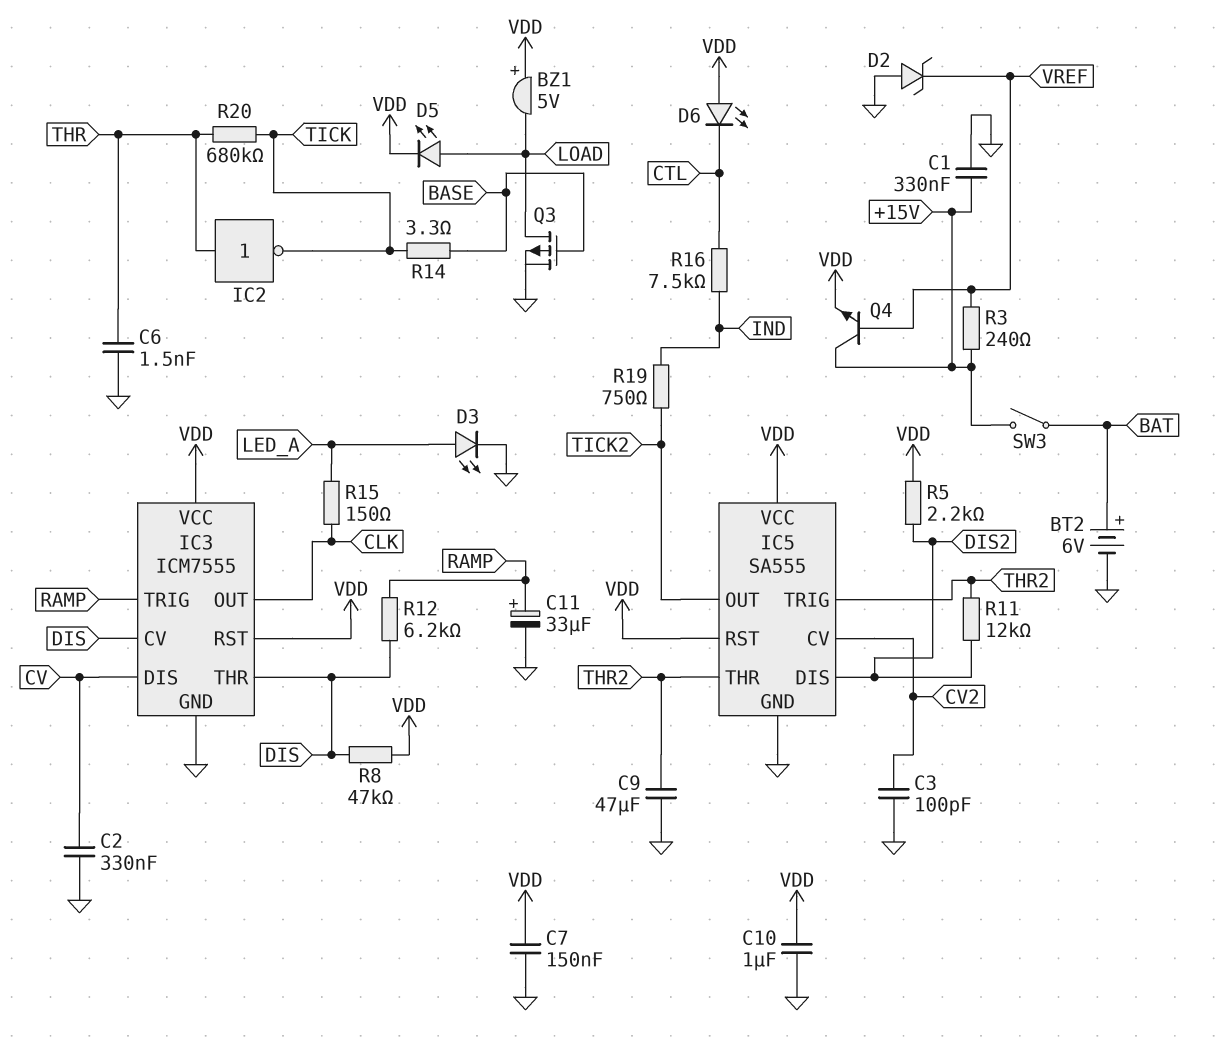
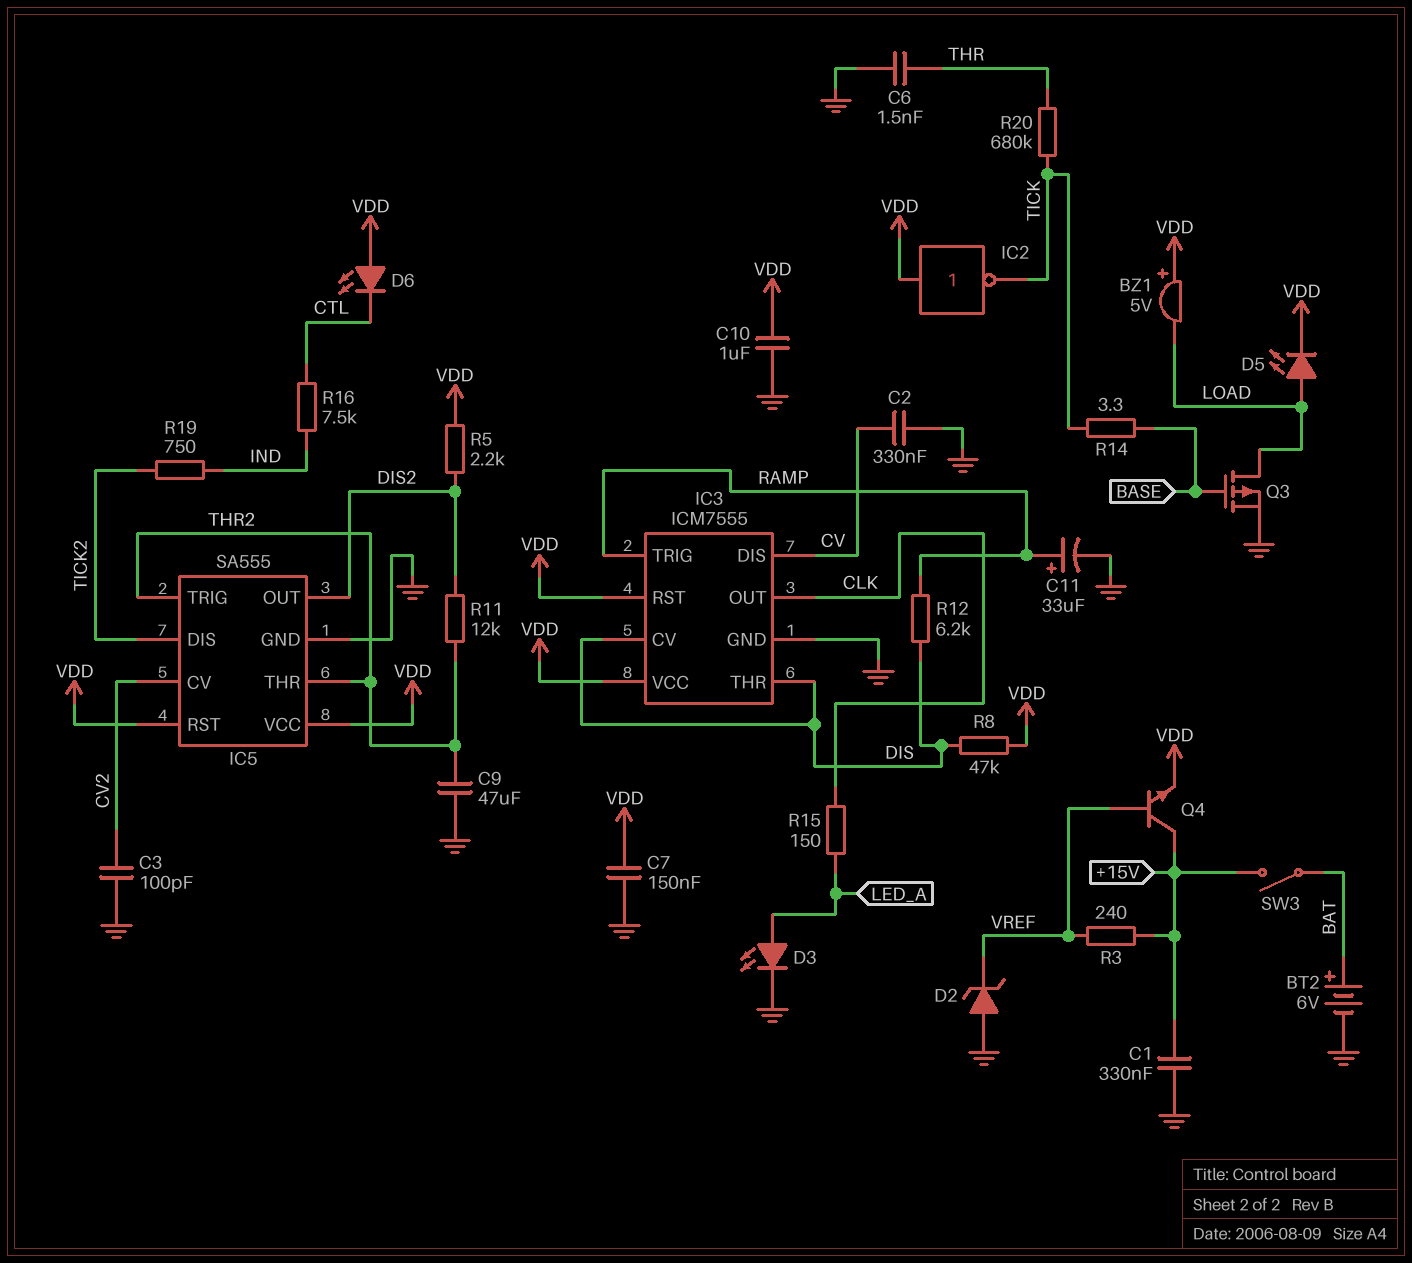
IC2: NOT (in THR, out TICK) -> NOT (in VDD, out TICK)
IC5 pin DIS: DIS2 -> TICK2
IC5 pin OUT: TICK2 -> DIS2

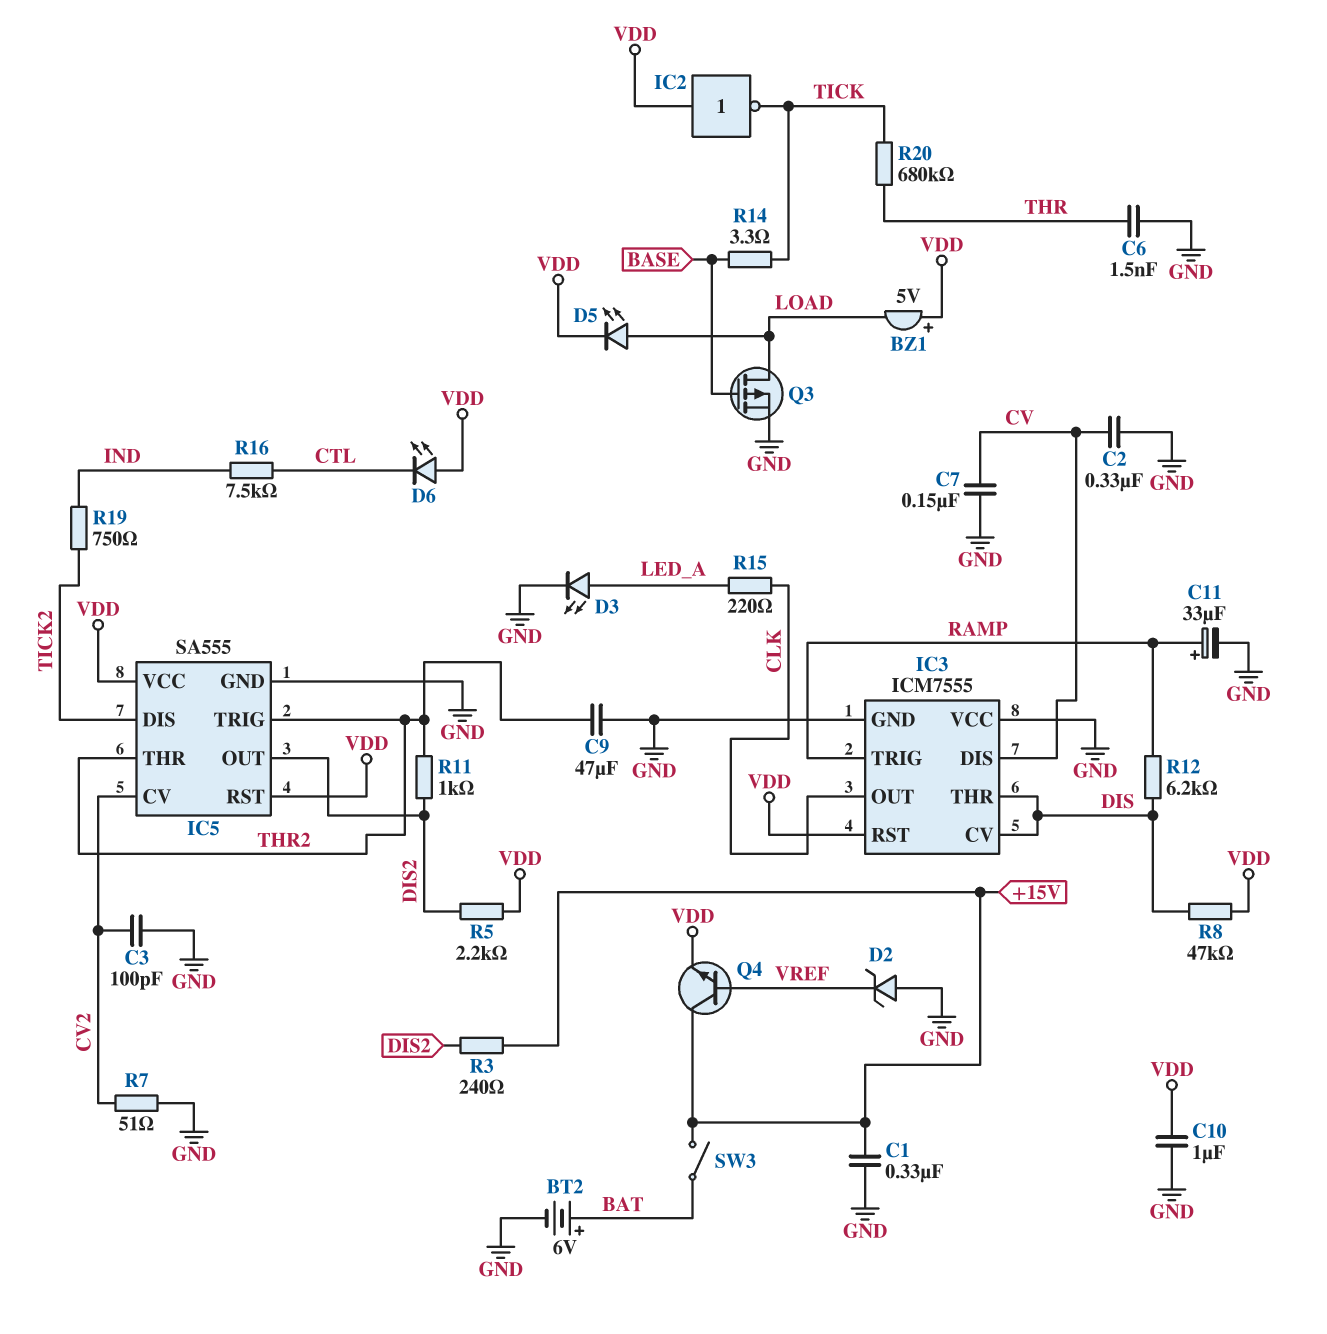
C7: 150nF (GND, VDD) -> 150nF (CV, GND)
IC3 pin VCC: VDD -> GND
R3: 240 (+15V, VREF) -> 240 (+15V, DIS2)
R7: none -> 51 (CV2, GND)
R11: 12k (DIS2, THR2) -> 1k (DIS2, THR2)
R15: 150 (CLK, LED_A) -> 220 (CLK, LED_A)

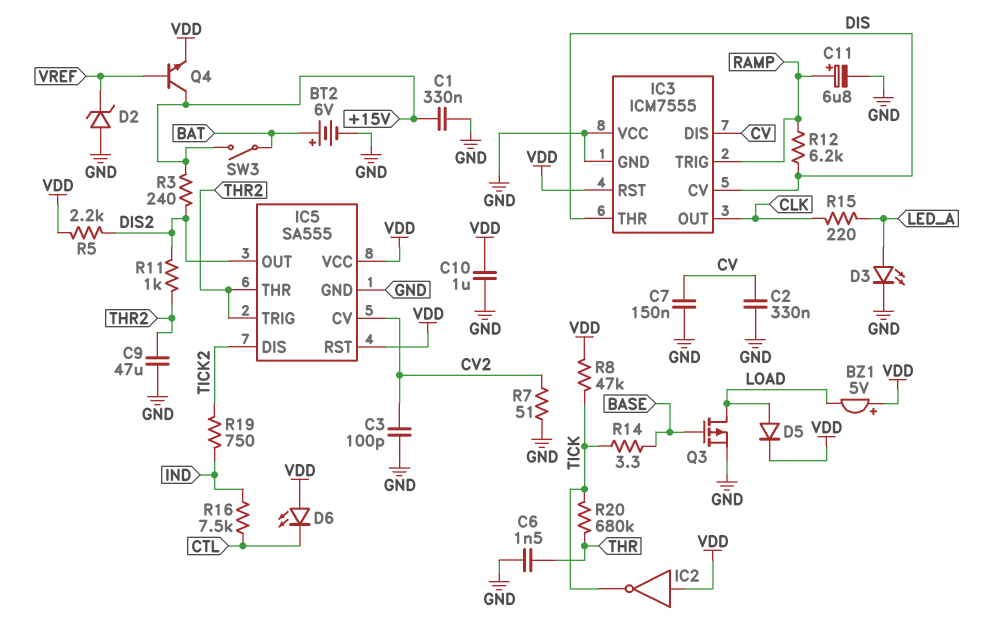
C11: 33uF (plus RAMP, minus GND) -> 6.8uF (plus RAMP, minus GND)
D5: LED (A LOAD, K VDD) -> diode (A LOAD, K VDD)
R8: 47k (DIS, VDD) -> 47k (TICK, VDD)

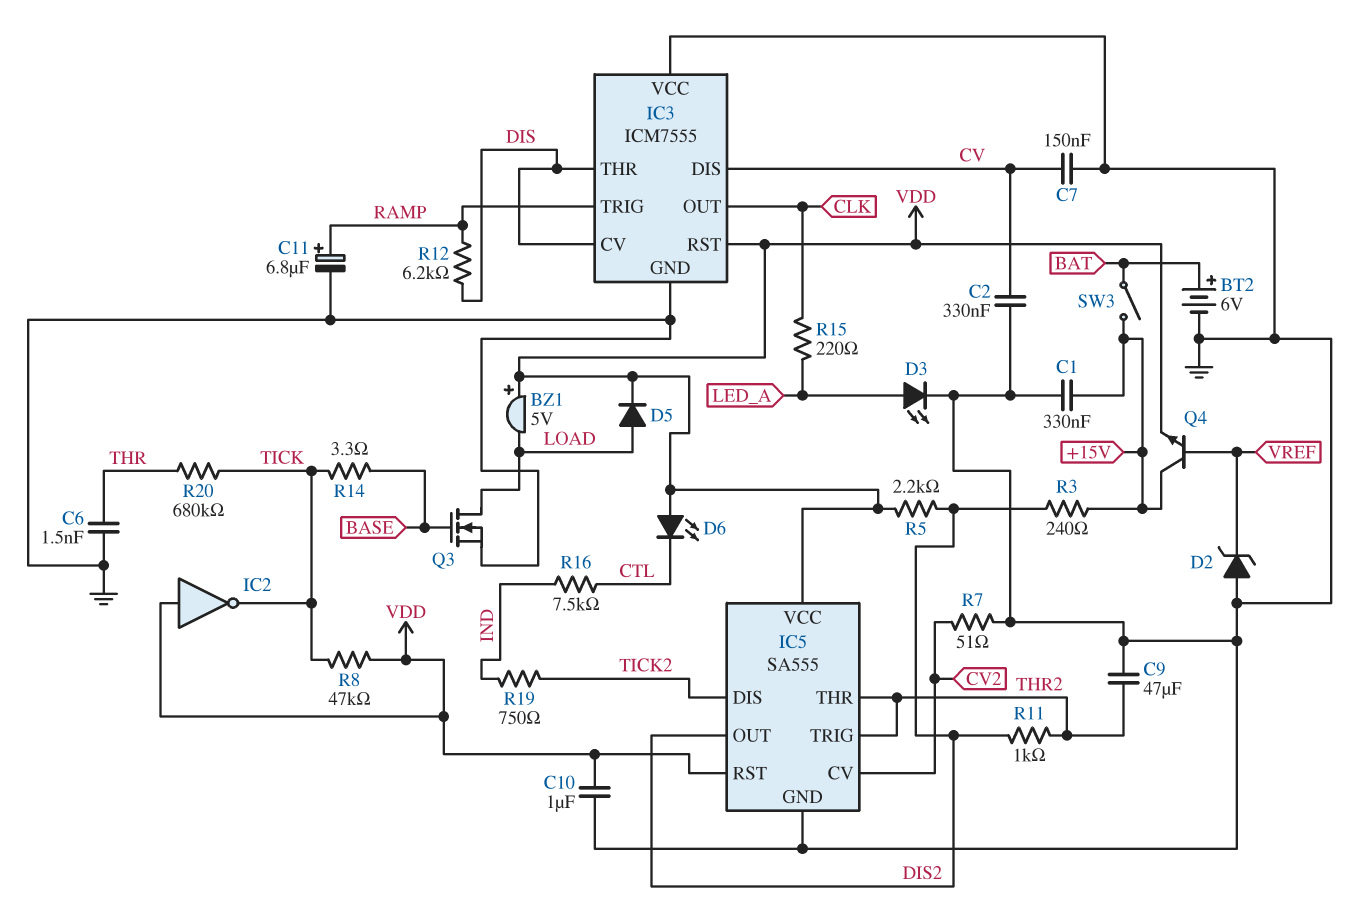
C3: 100pF (CV2, GND) -> none
Q3: PMOS (G BASE, D LOAD, S GND) -> NMOS (G BASE, D LOAD, S GND)

